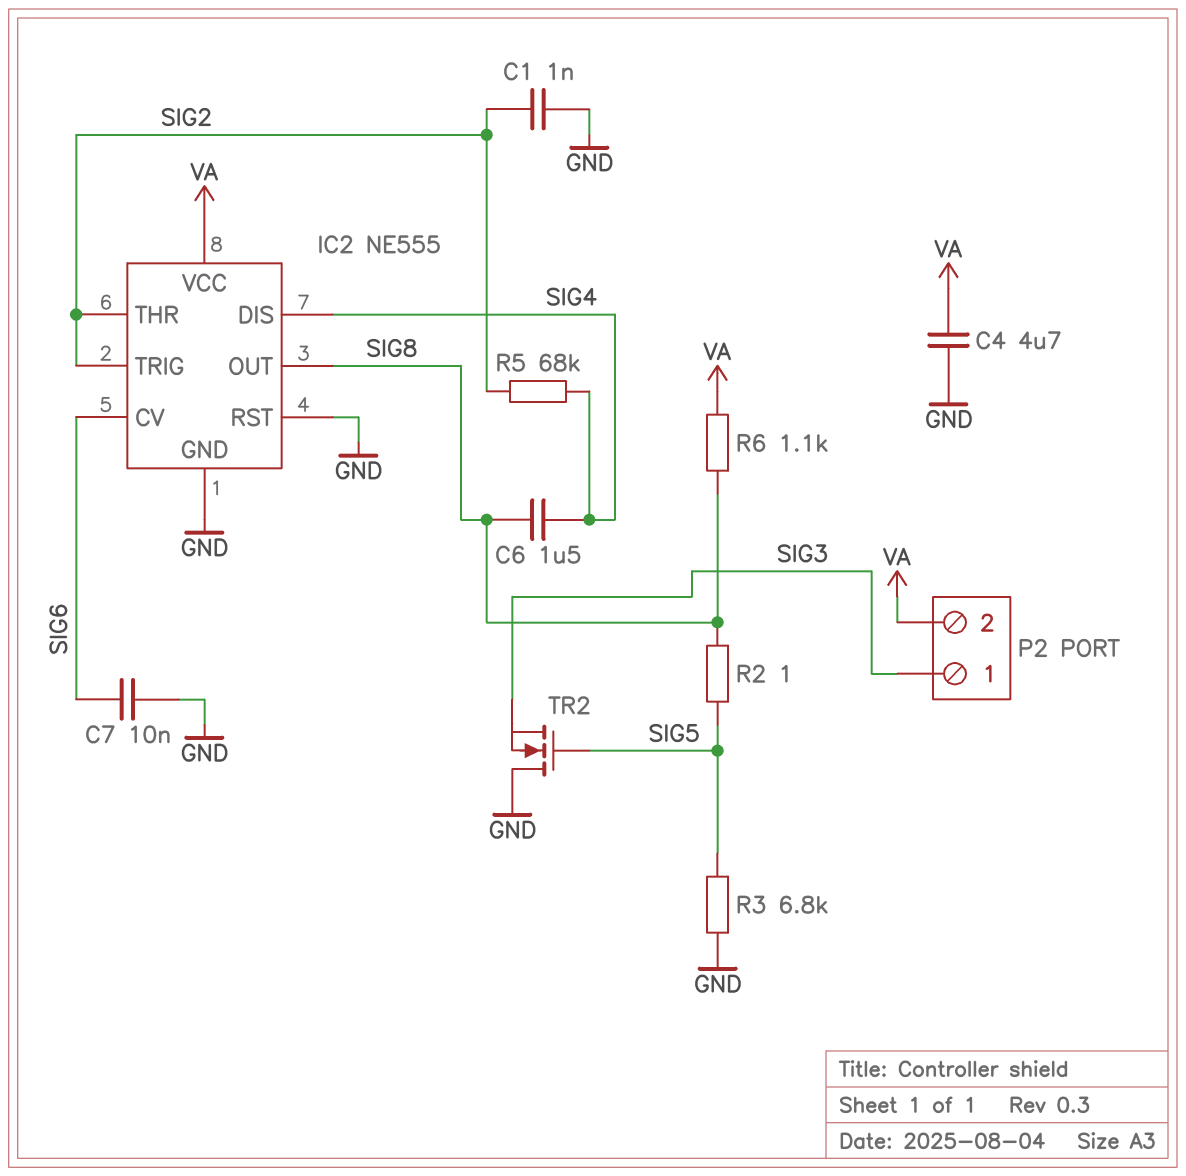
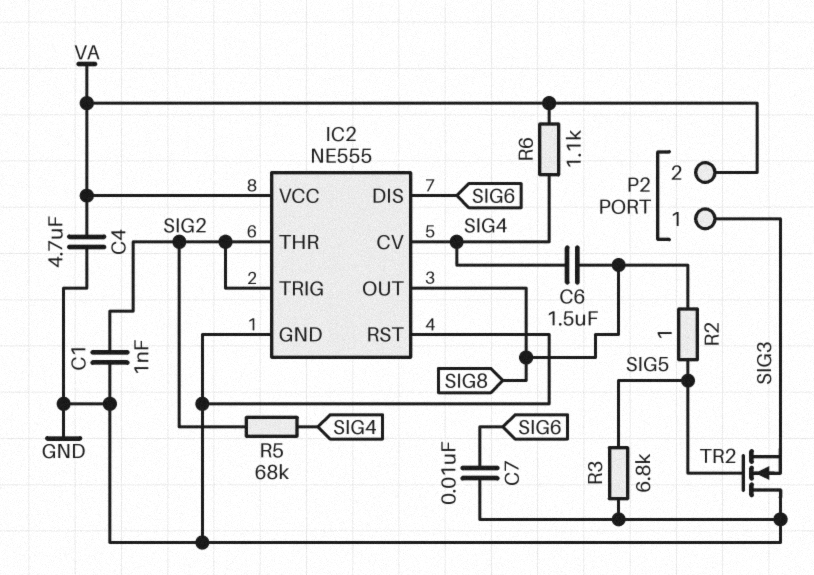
IC2 pin CV: SIG6 -> SIG4
IC2 pin DIS: SIG4 -> SIG6
R6: 1.1k (SIG8, VA) -> 1.1k (SIG4, VA)

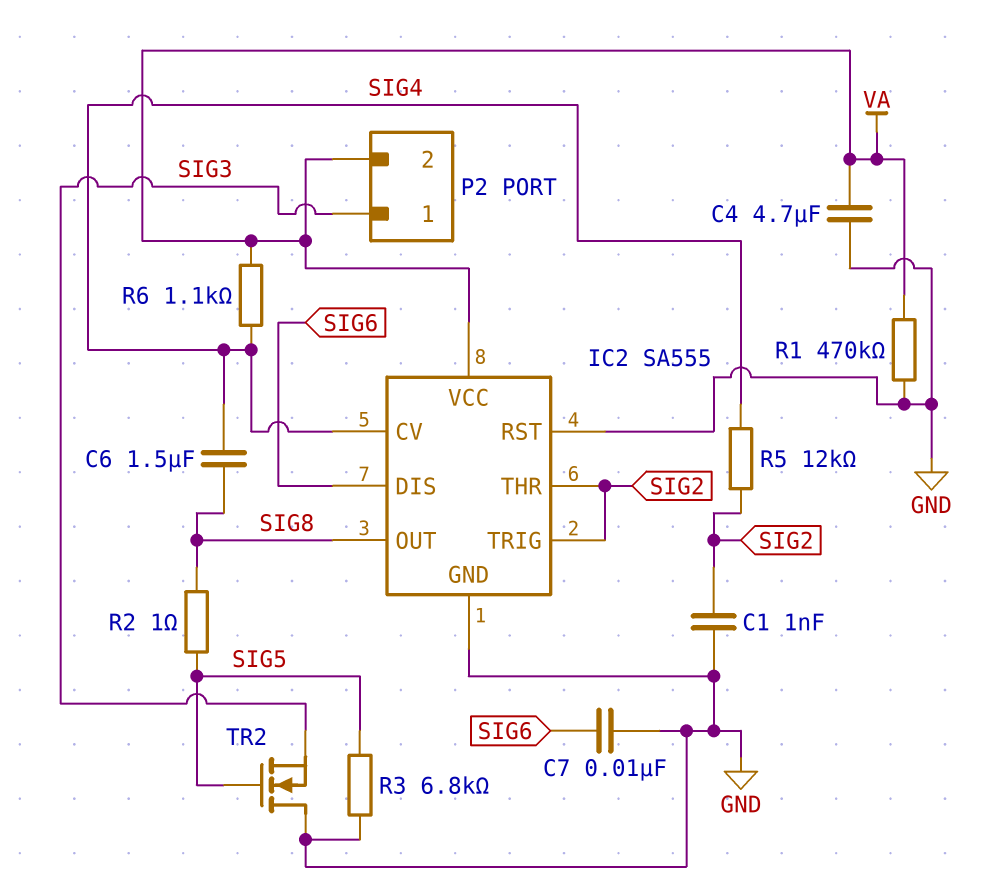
IC2: NE555 -> SA555
R1: none -> 470k (GND, VA)
R5: 68k (SIG2, SIG4) -> 12k (SIG2, SIG4)

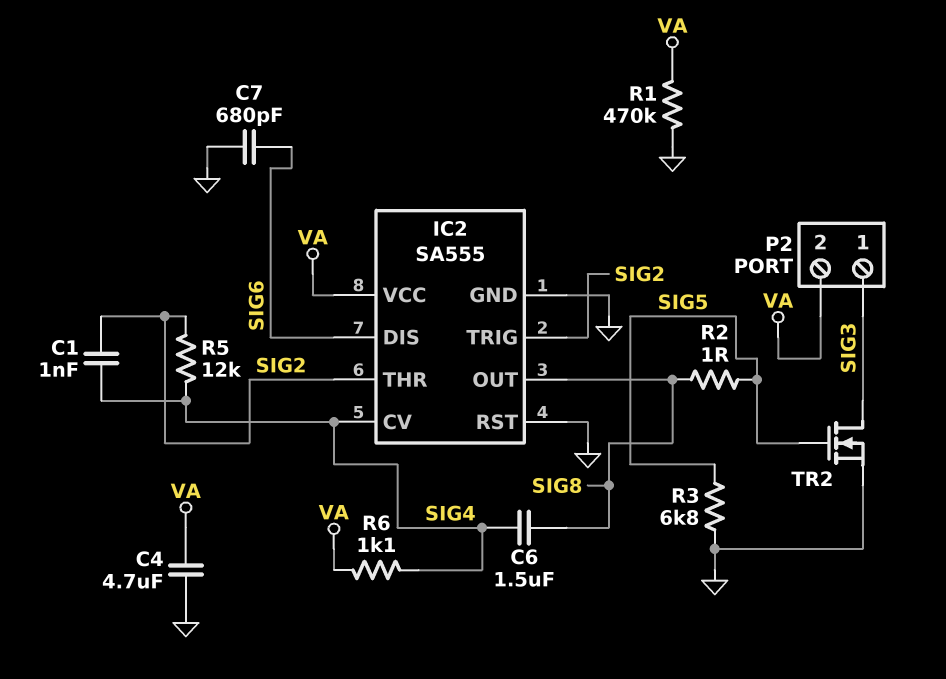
C1: 1nF (GND, SIG2) -> 1nF (SIG2, SIG4)
C7: 10nF (GND, SIG6) -> 680pF (GND, SIG6)
TR2: NMOS (G SIG5, D GND, S SIG3) -> NMOS (G SIG5, D SIG3, S GND)

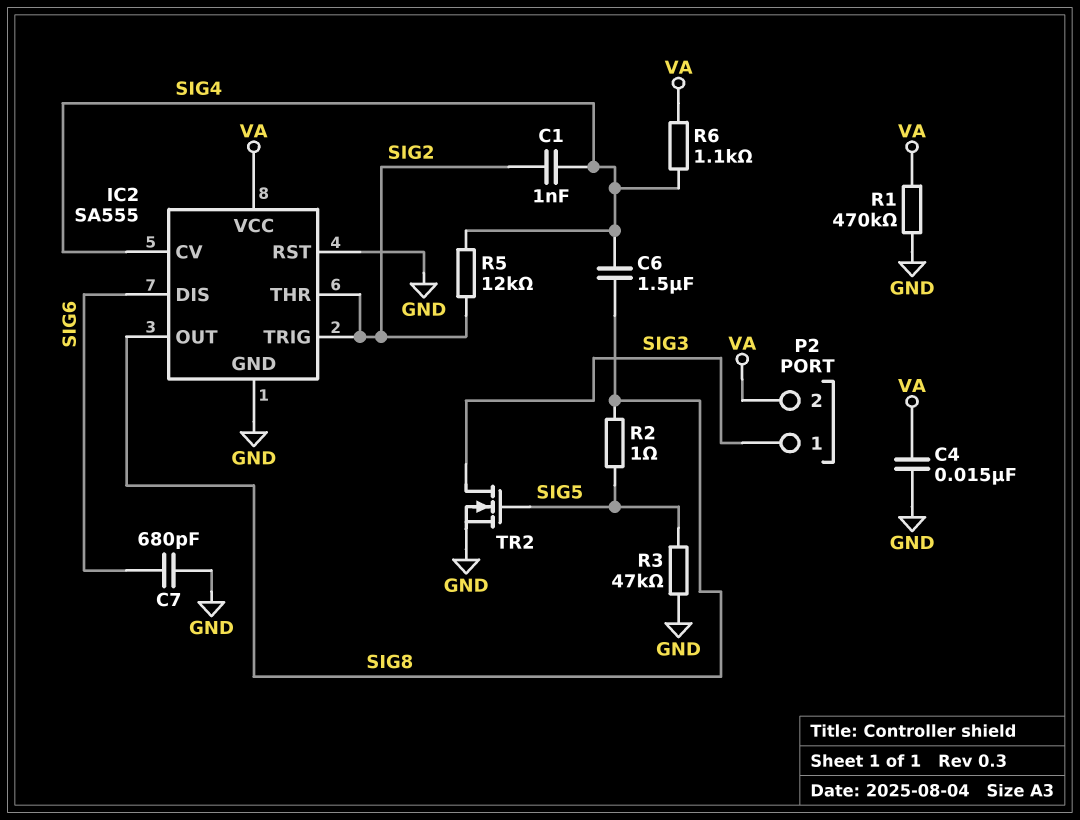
C4: 4.7uF (GND, VA) -> 15nF (GND, VA)
R3: 6.8k (GND, SIG5) -> 47k (GND, SIG5)

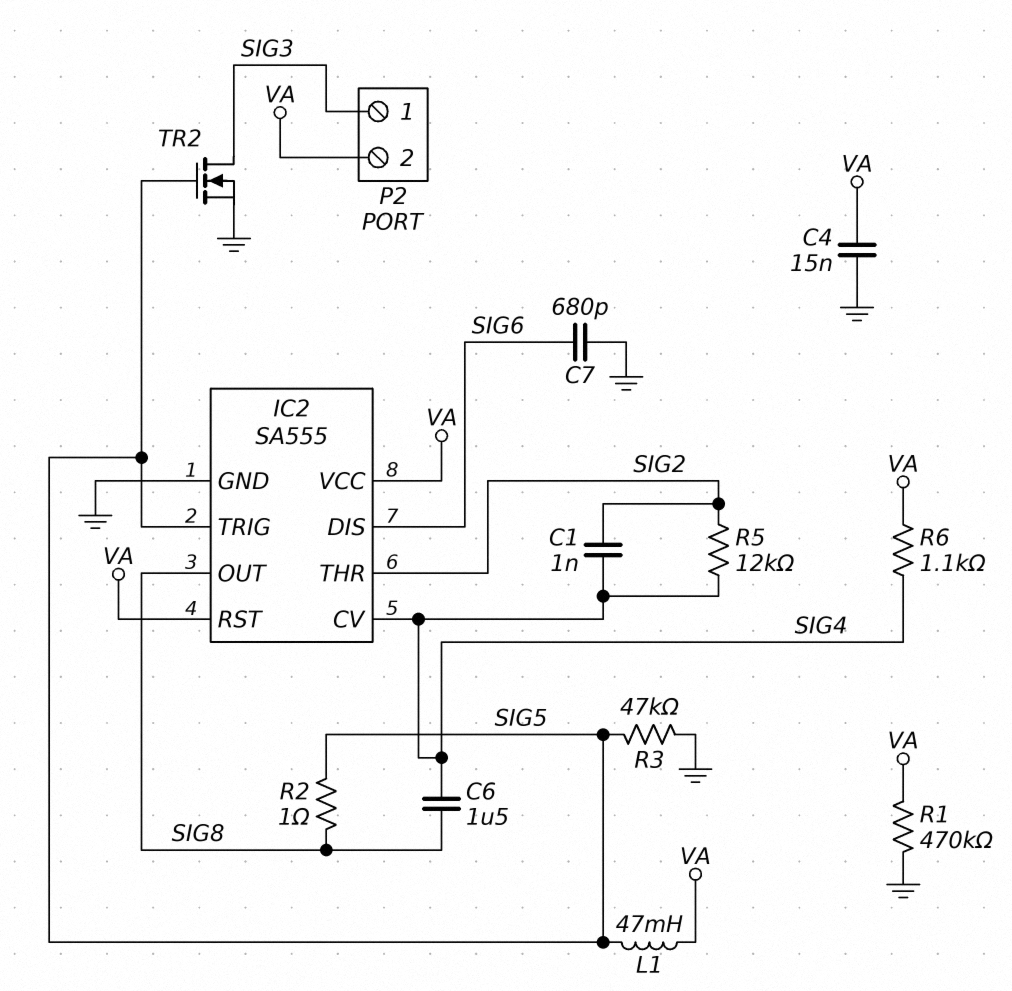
IC2 pin RST: GND -> VA
IC2 pin TRIG: SIG2 -> SIG5
L1: none -> 47mH (SIG5, VA)

